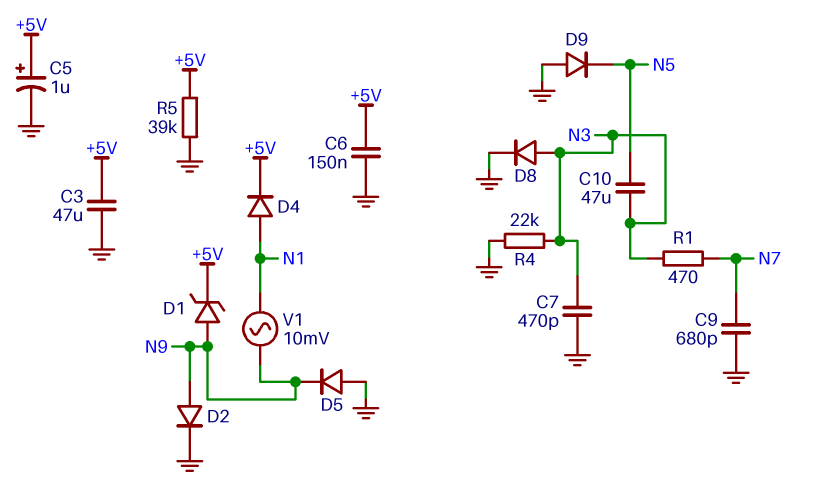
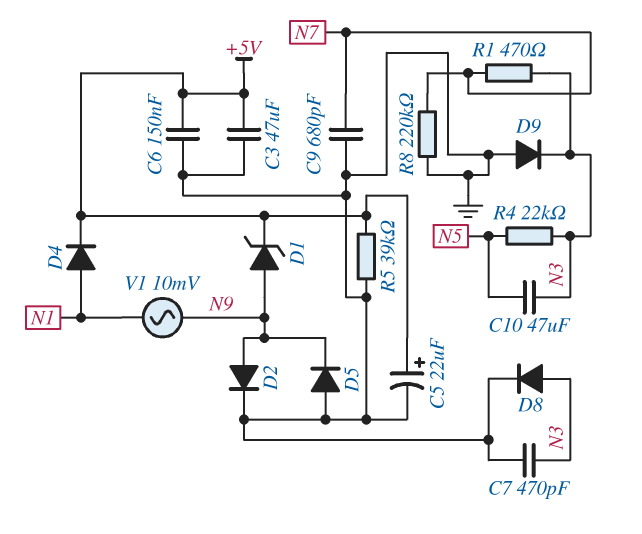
C5: 1uF (plus +5V, minus GND) -> 22uF (plus +5V, minus GND)
D9: diode (A GND, K N5) -> diode (A GND, K N3)
R4: 22k (GND, N3) -> 22k (N3, N5)
R8: none -> 220k (GND, N7)

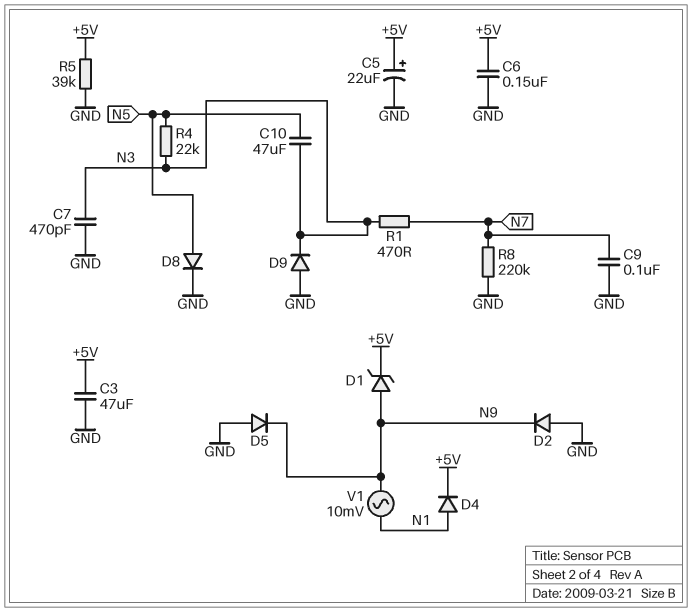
C9: 680pF (GND, N7) -> 100nF (GND, N7)
D2: diode (A N9, K GND) -> diode (A GND, K N9)
D8: diode (A N3, K GND) -> diode (A N5, K GND)

